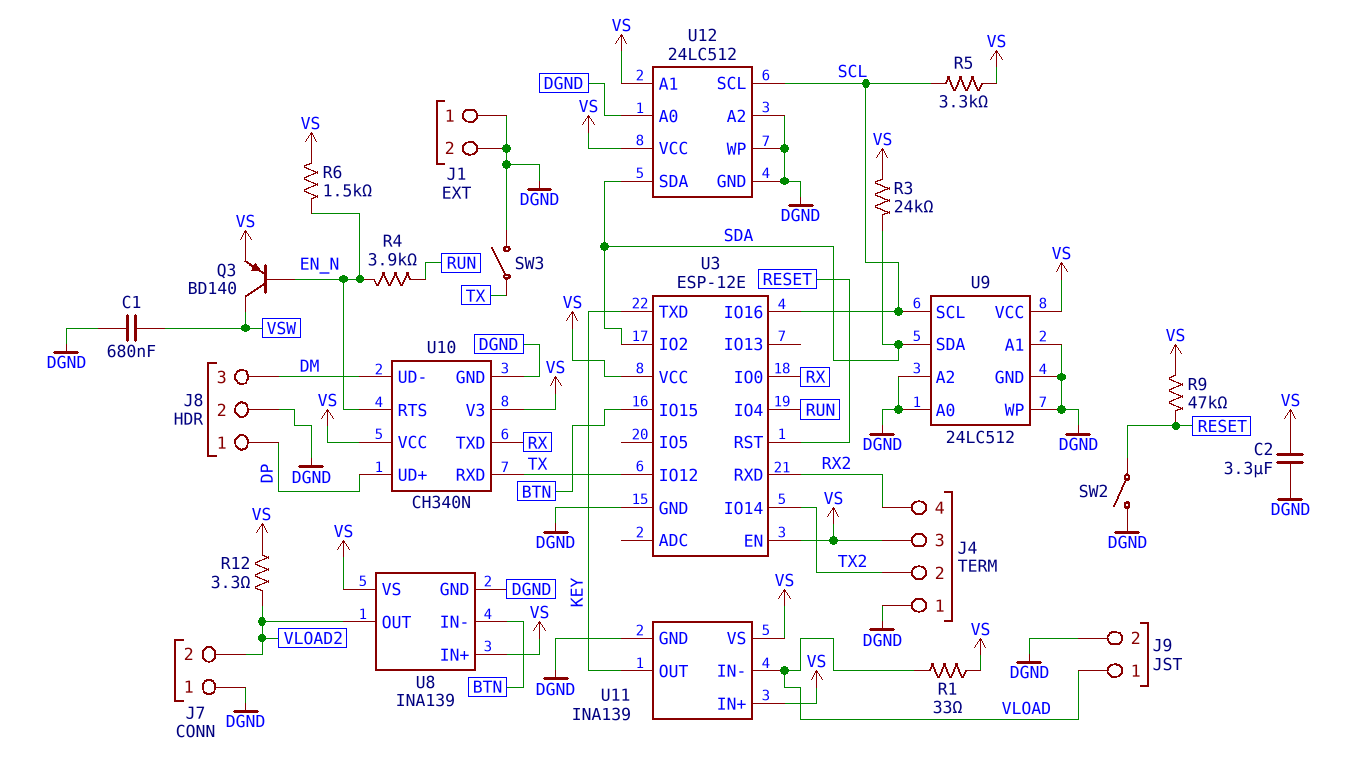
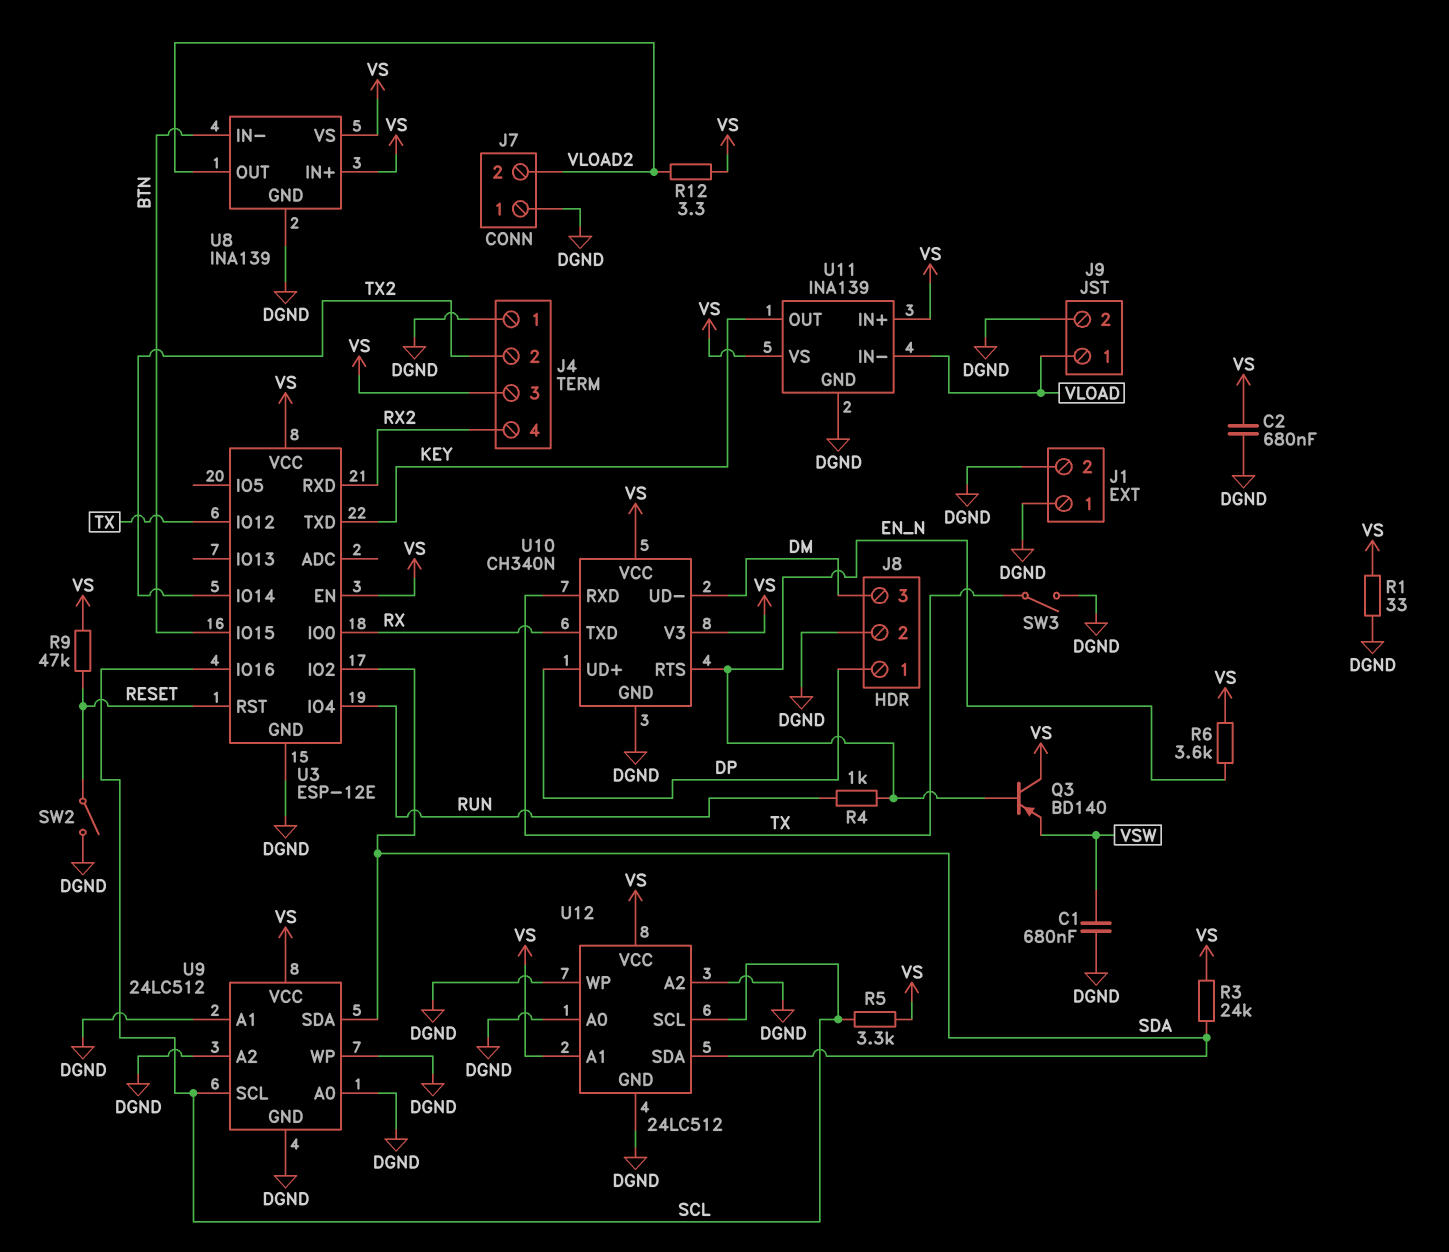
C2: 3.3uF (DGND, VS) -> 680nF (DGND, VS)
Q3: PNP BD140 (B EN_N, C VSW, E VS) -> PNP BD140 (B EN_N, C VS, E VSW)
R1: 33 (VLOAD, VS) -> 33 (DGND, VS)
R4: 3.9k (EN_N, RUN) -> 1k (EN_N, RUN)
R6: 1.5k (EN_N, VS) -> 3.6k (EN_N, VS)

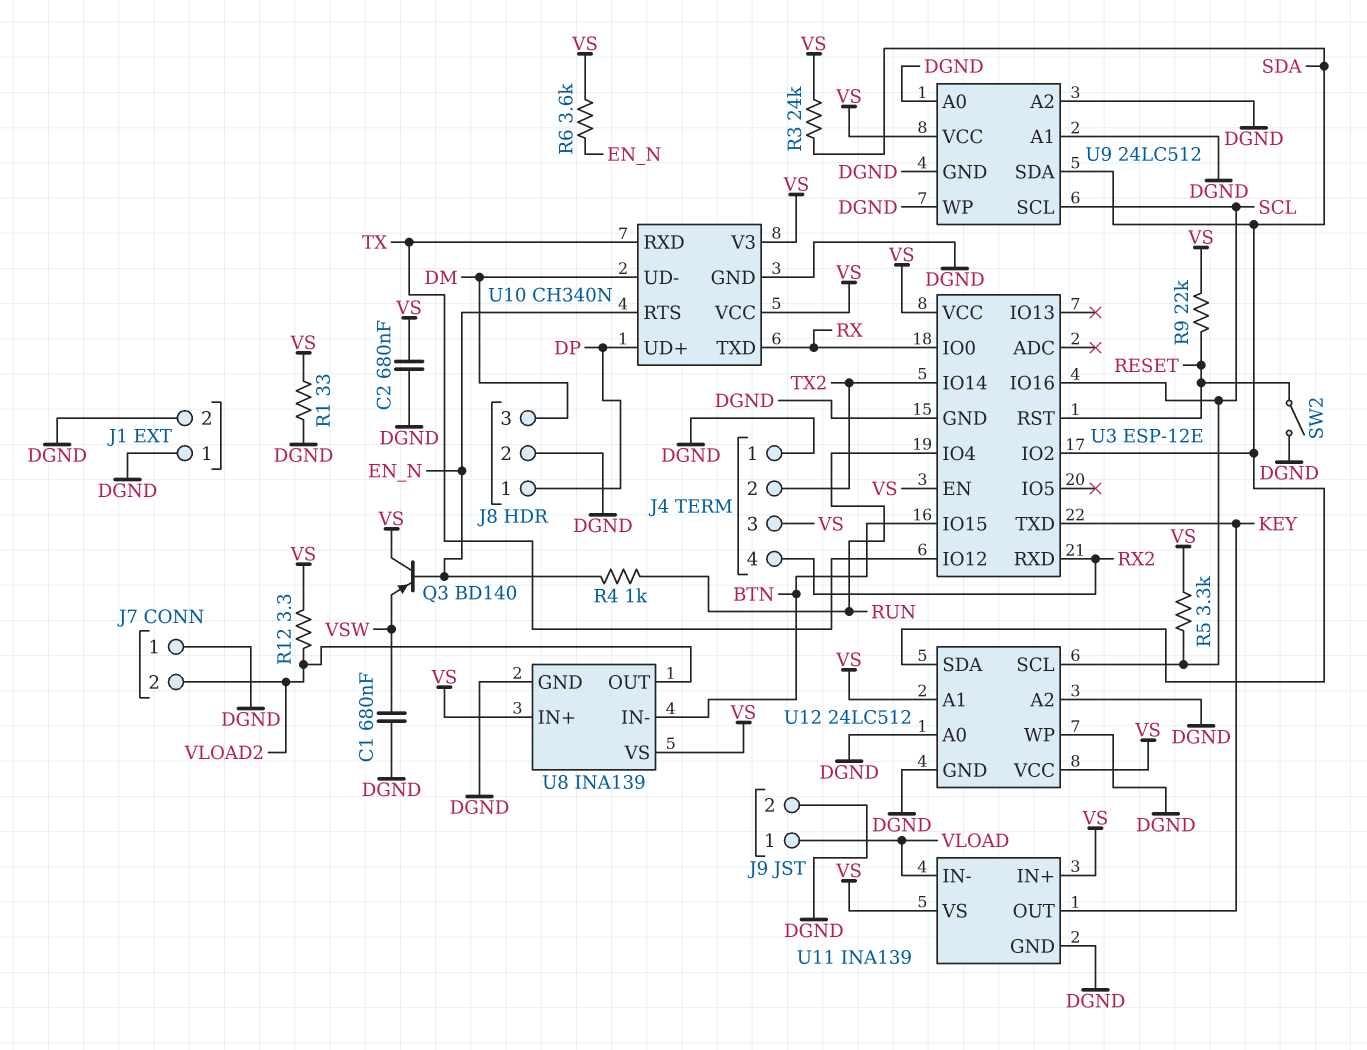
R9: 47k (RESET, VS) -> 22k (RESET, VS)
SW3: switch (DGND, TX) -> none

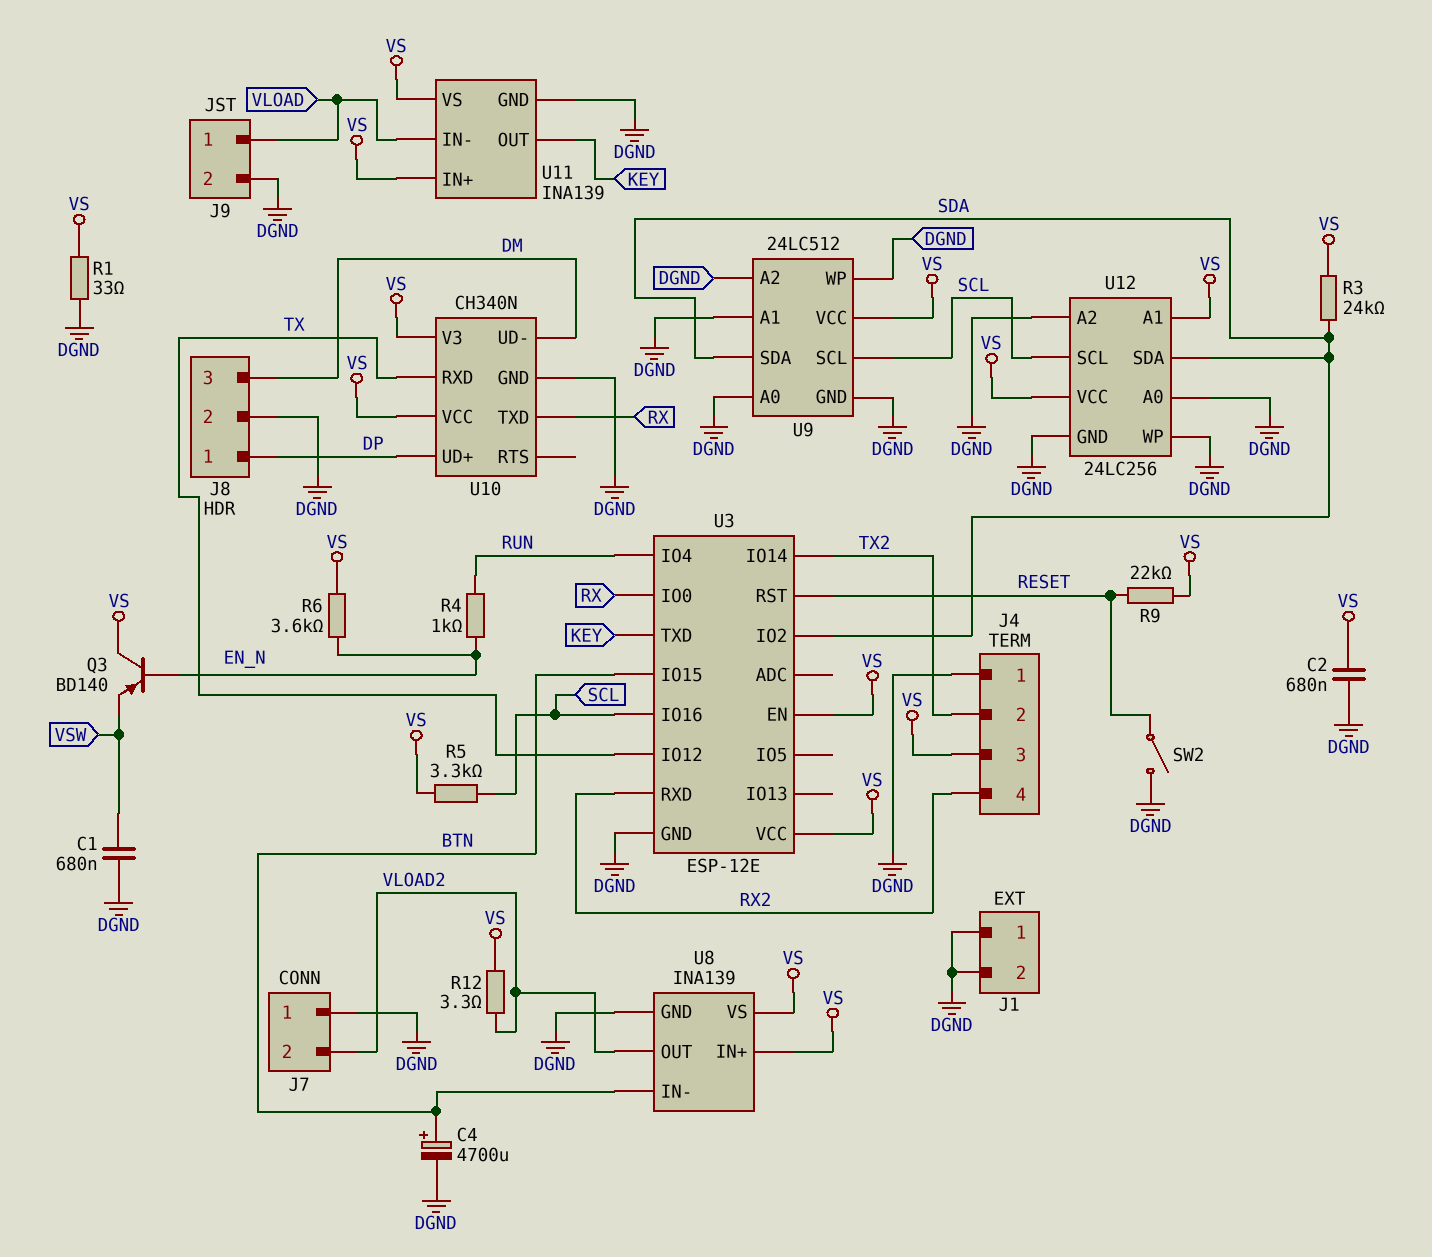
C4: none -> 4700uF (plus BTN, minus DGND)
U10 pin RTS: EN_N -> none
U12: 24LC512 -> 24LC256

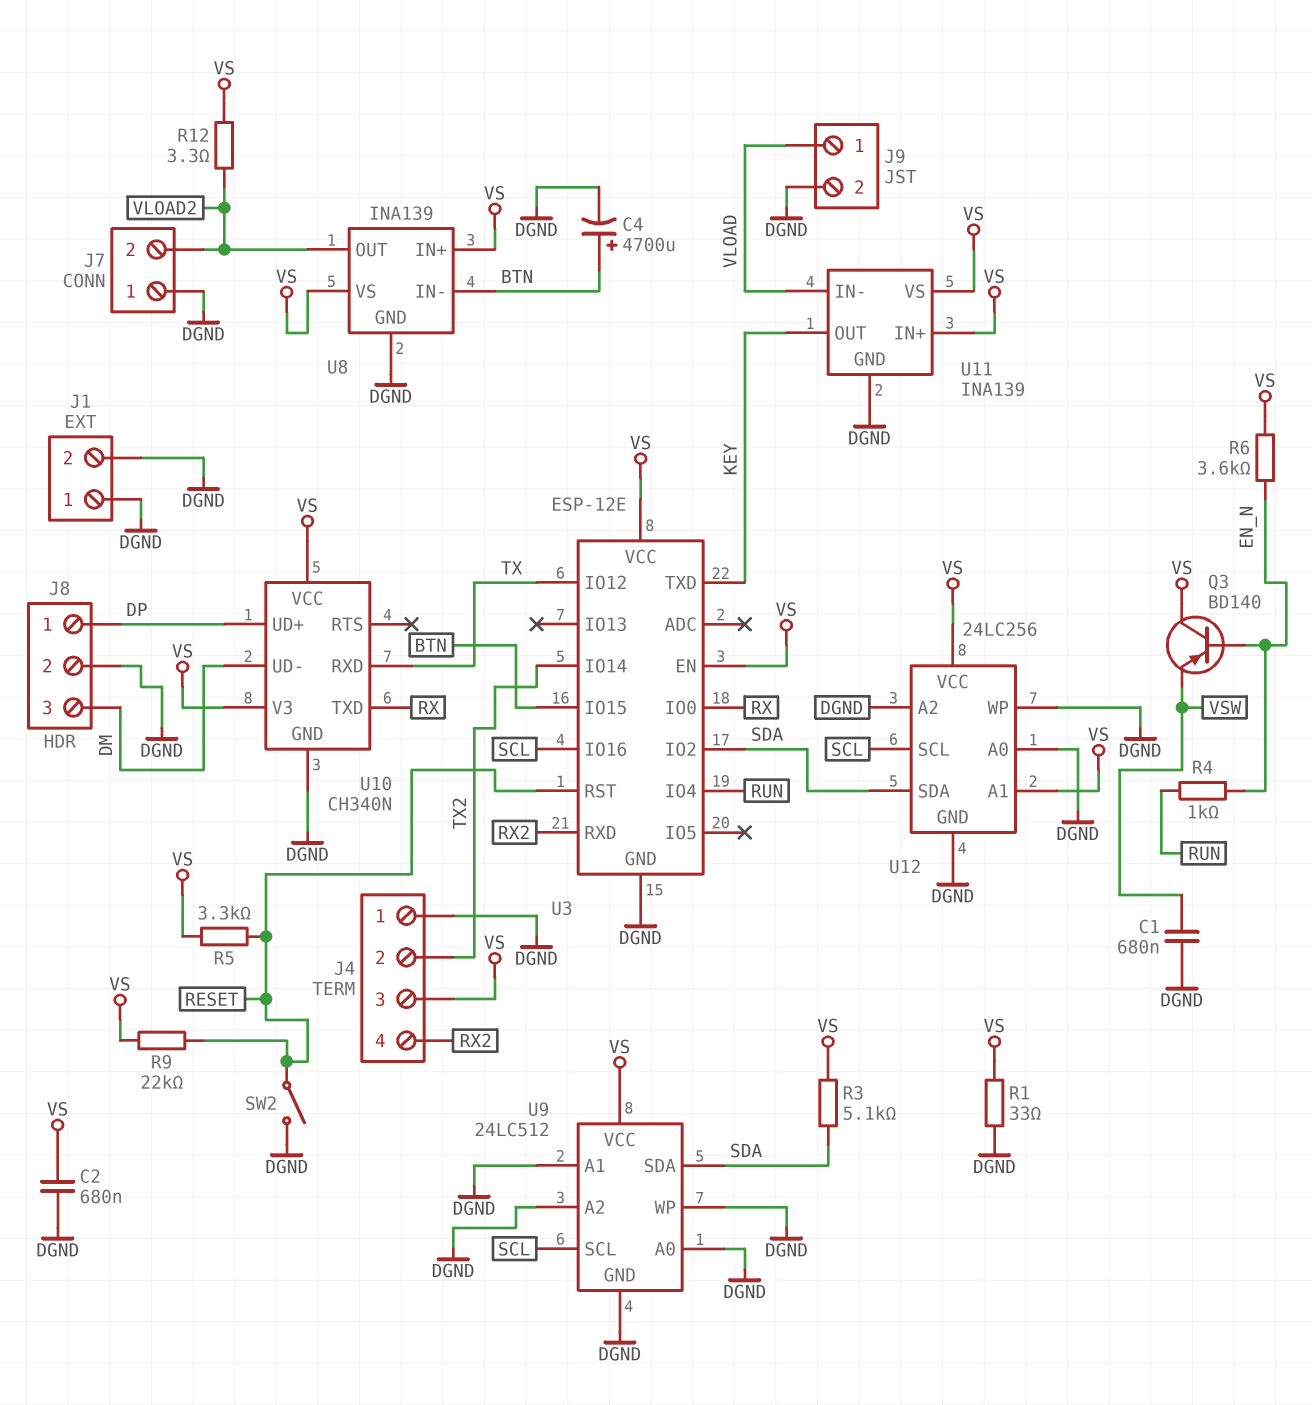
R3: 24k (SDA, VS) -> 5.1k (SDA, VS)
R5: 3.3k (SCL, VS) -> 3.3k (RESET, VS)

